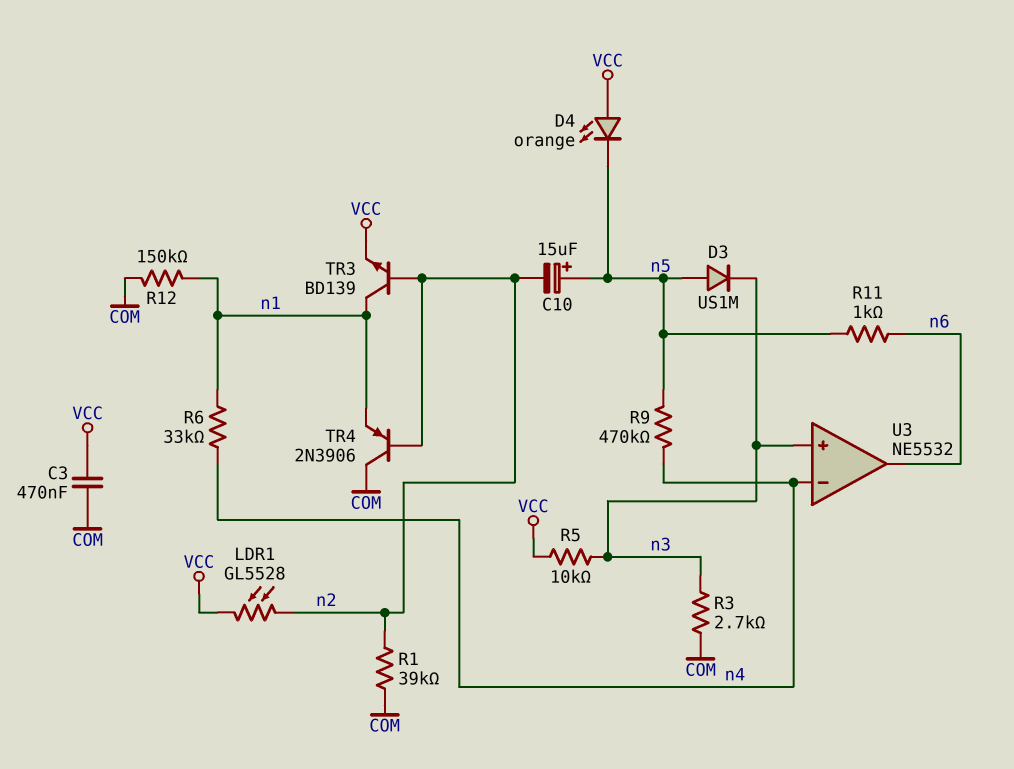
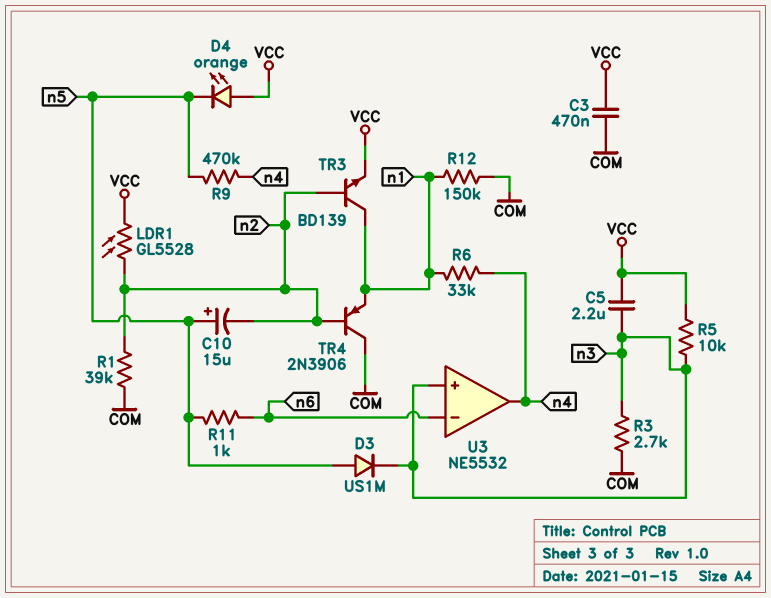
C5: none -> 2.2uF (VCC, n3)
U3 pin in-: n4 -> n6
U3 pin out: n6 -> n4

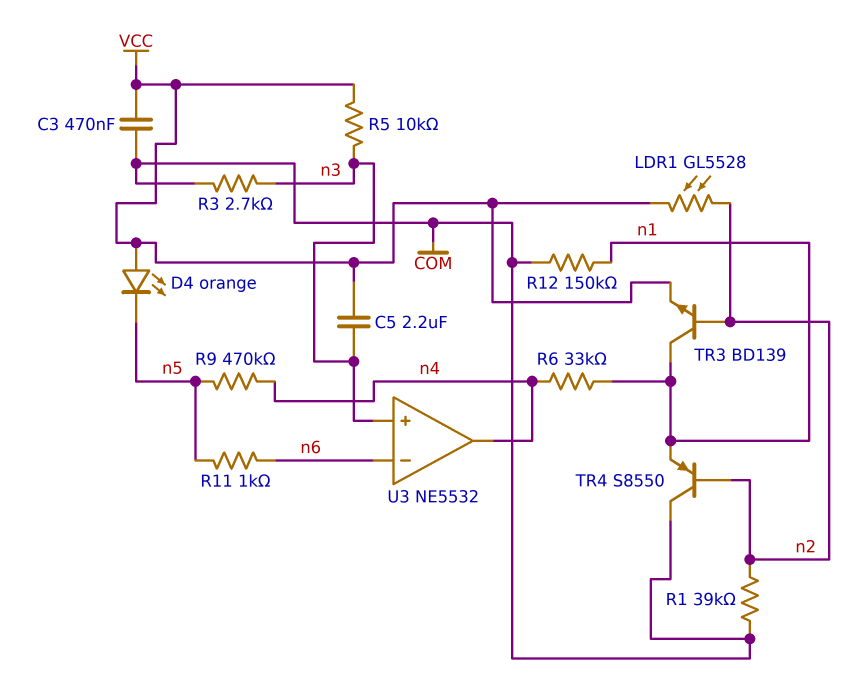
C10: 15uF (plus n5, minus n2) -> none
D3: diode US1M (A n5, K n3) -> none
TR4: PNP 2N3906 (B n2, C COM, E n1) -> PNP S8550 (B n2, C COM, E n1)

